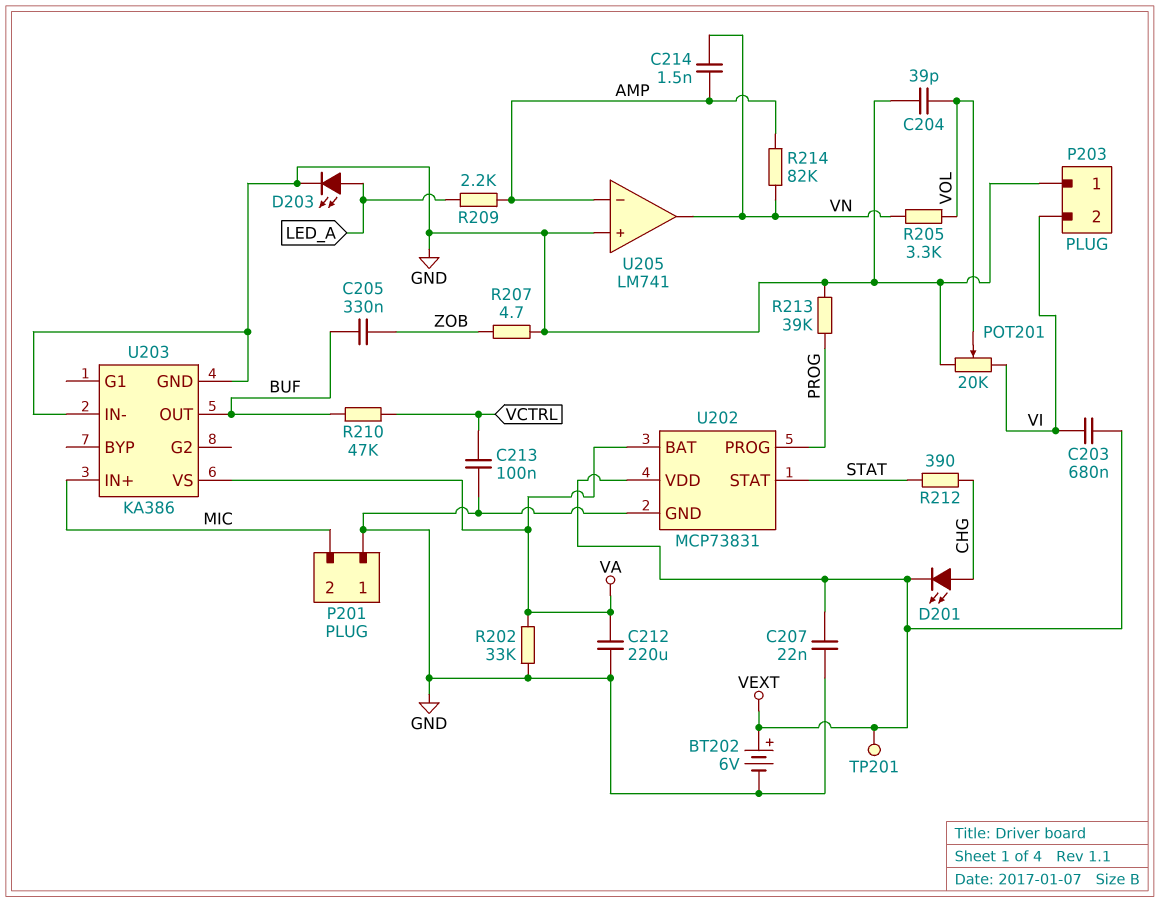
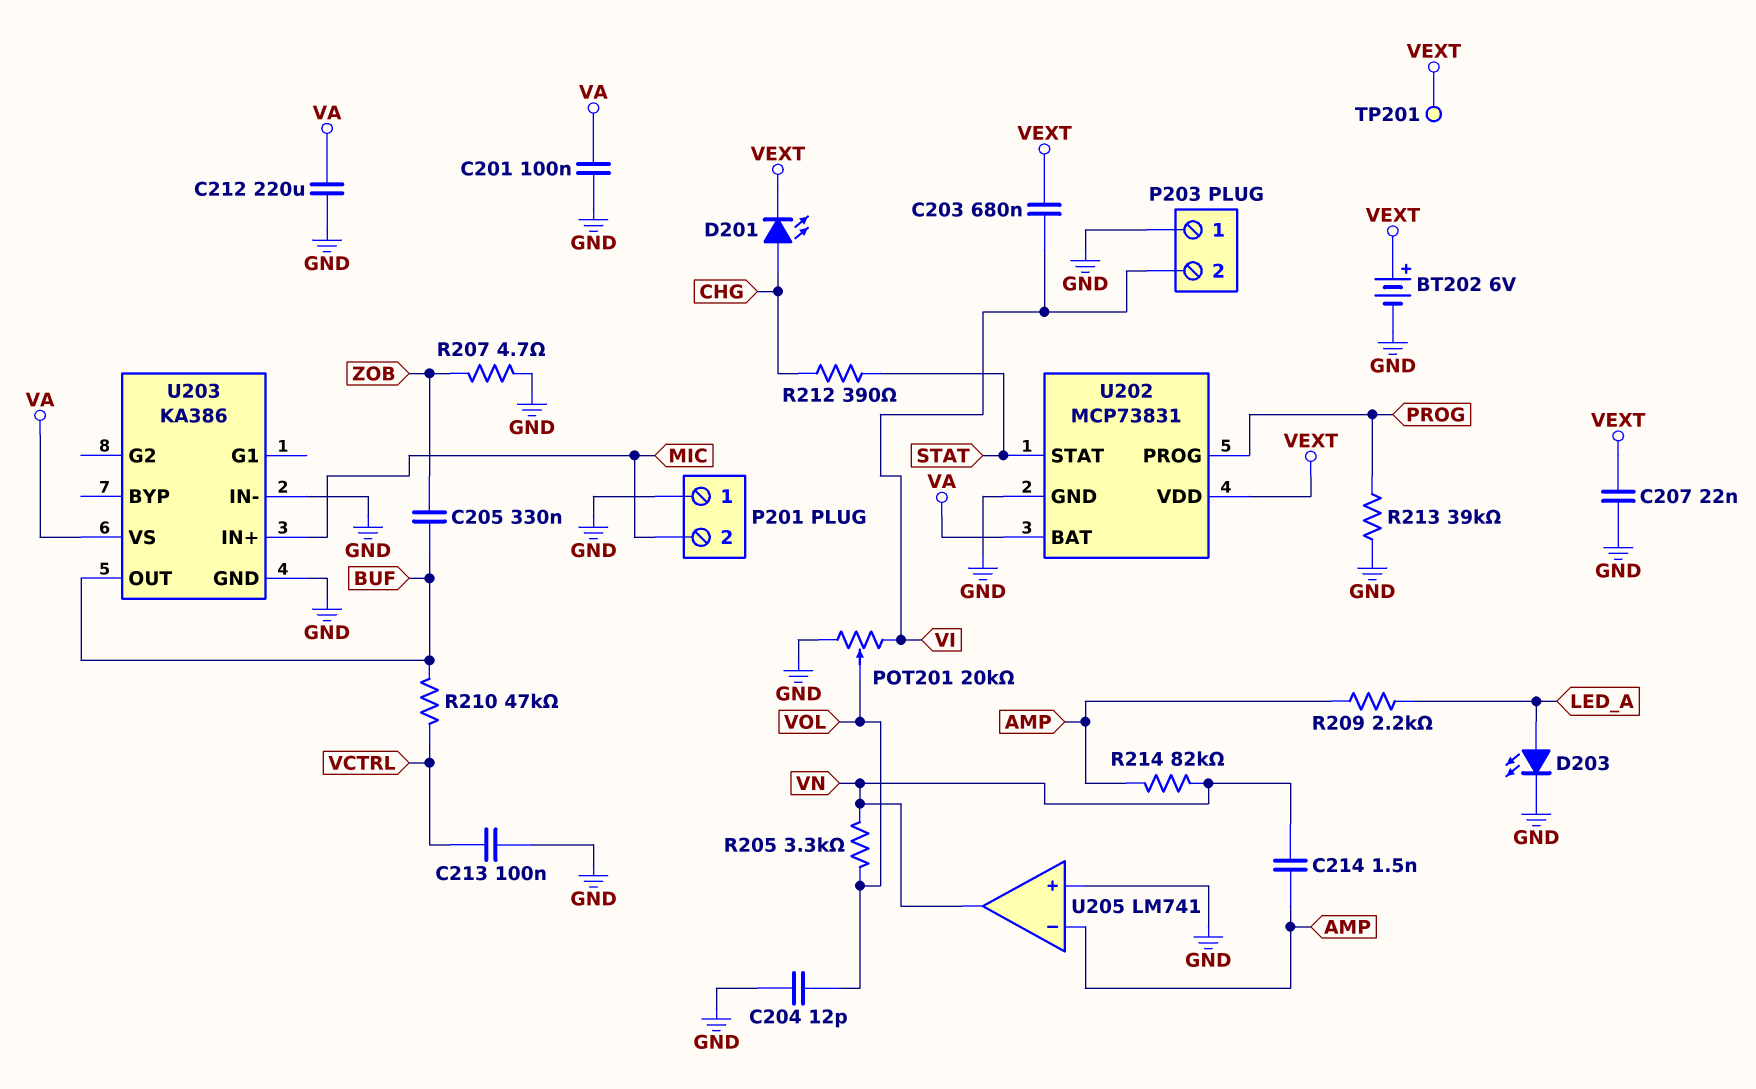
C201: none -> 100nF (GND, VA)
C204: 39pF (GND, VOL) -> 12pF (GND, VOL)
R202: 33k (GND, VA) -> none

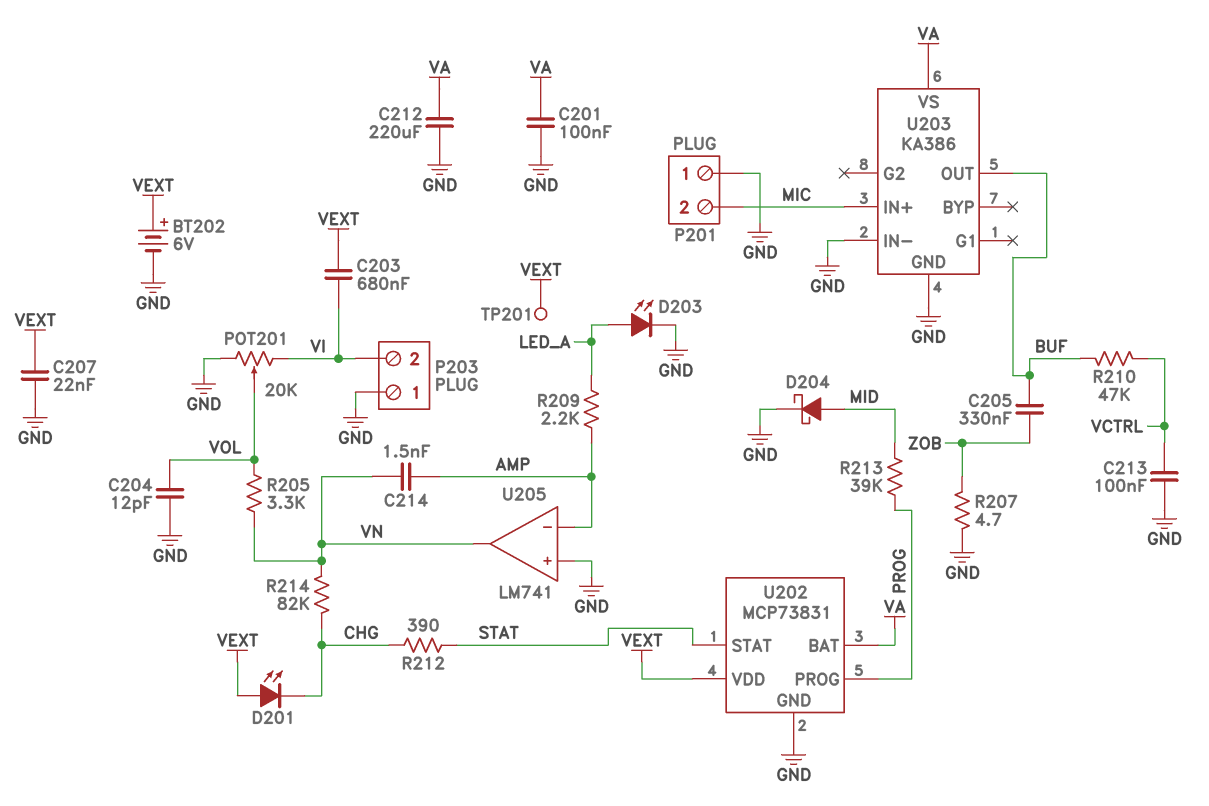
D201: LED (A CHG, K VEXT) -> LED (A VEXT, K CHG)
D204: none -> schottky (A MID, K GND)
R213: 39k (GND, PROG) -> 39k (MID, PROG)
R214: 82k (AMP, VN) -> 82k (CHG, VN)

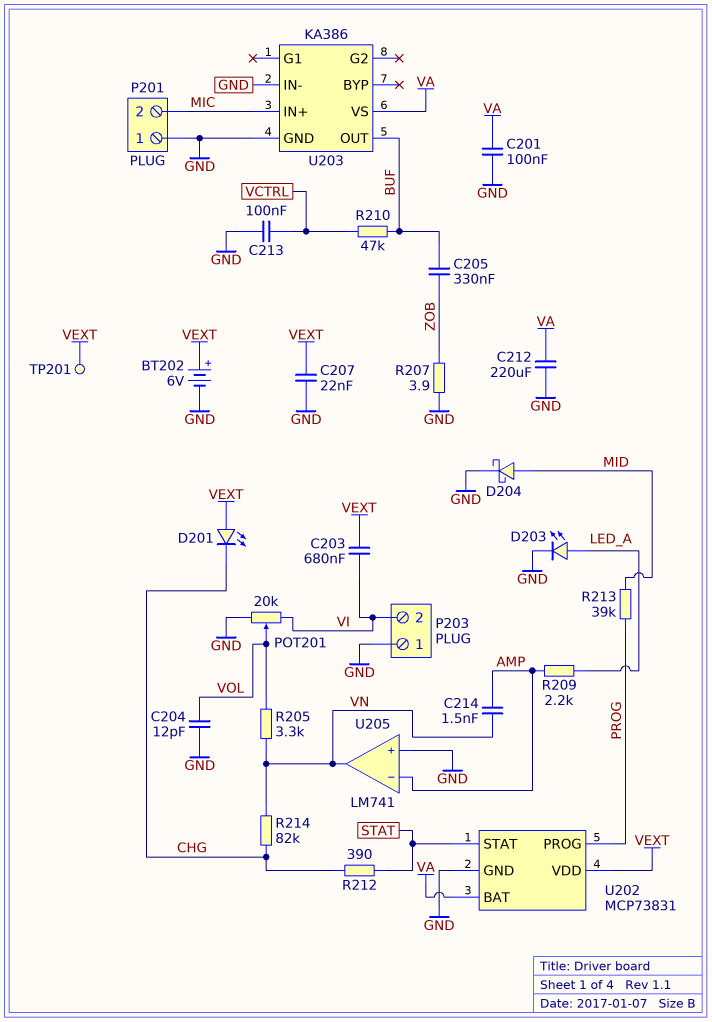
R207: 4.7 (GND, ZOB) -> 3.9 (GND, ZOB)

